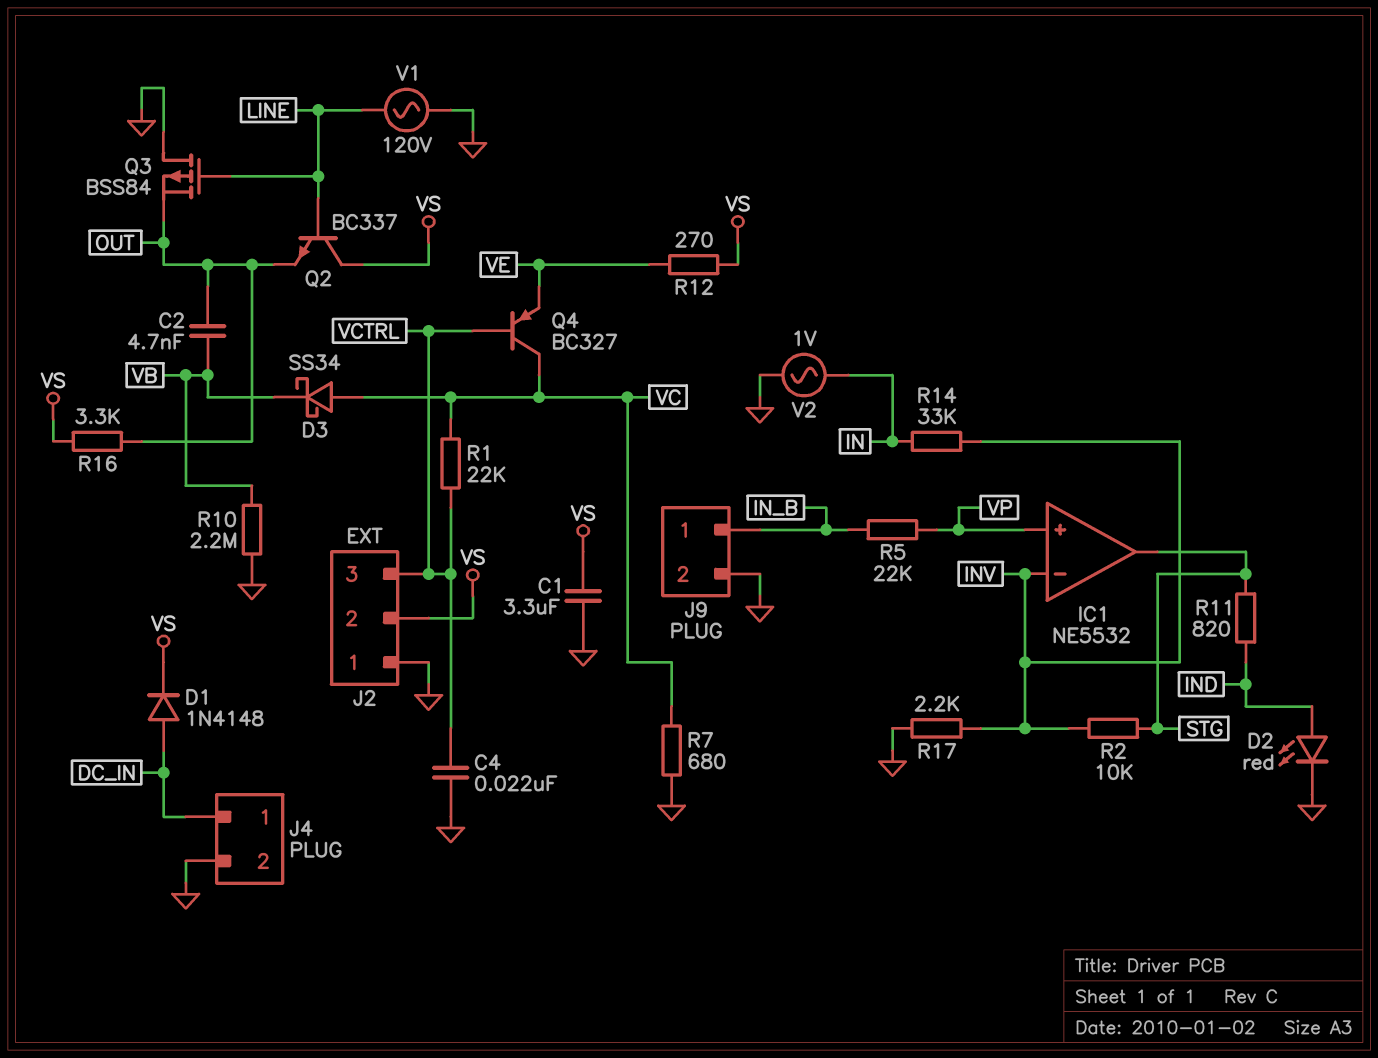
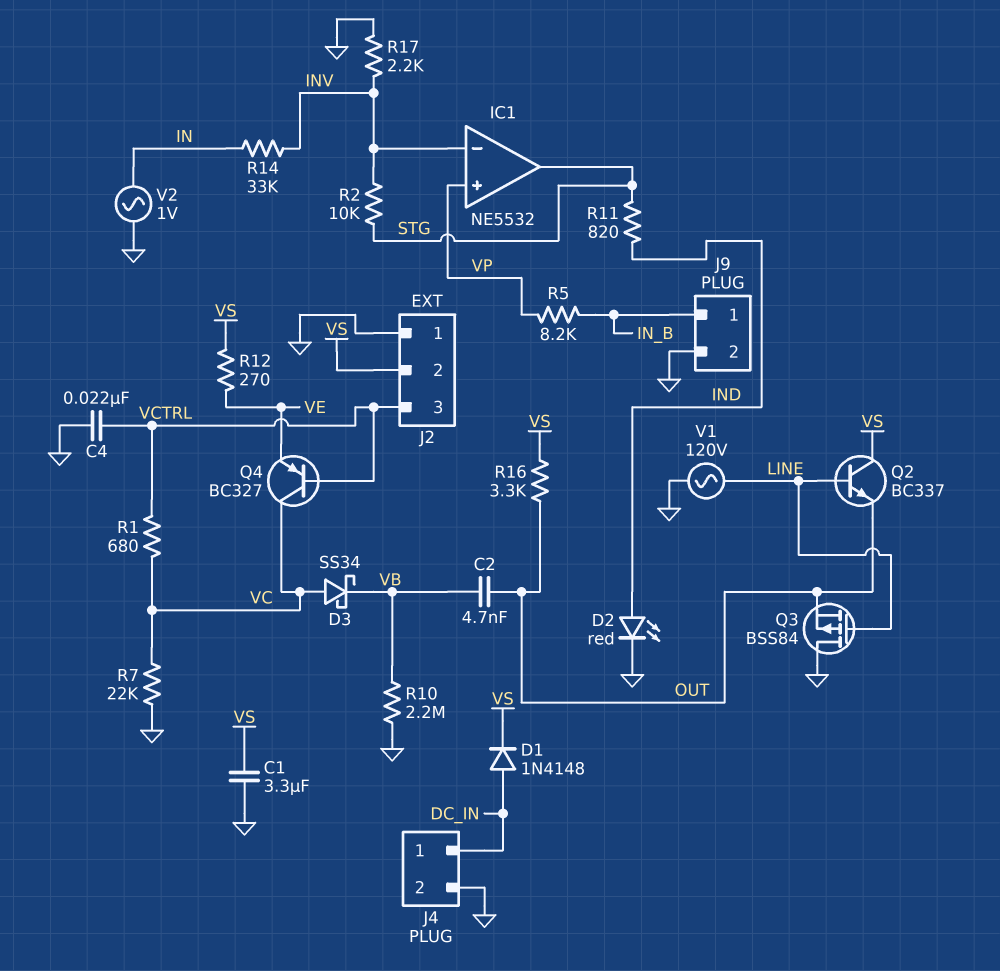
R1: 22k (VC, VCTRL) -> 680 (VC, VCTRL)
R5: 22k (IN_B, VP) -> 8.2k (IN_B, VP)
R7: 680 (GND, VC) -> 22k (GND, VC)

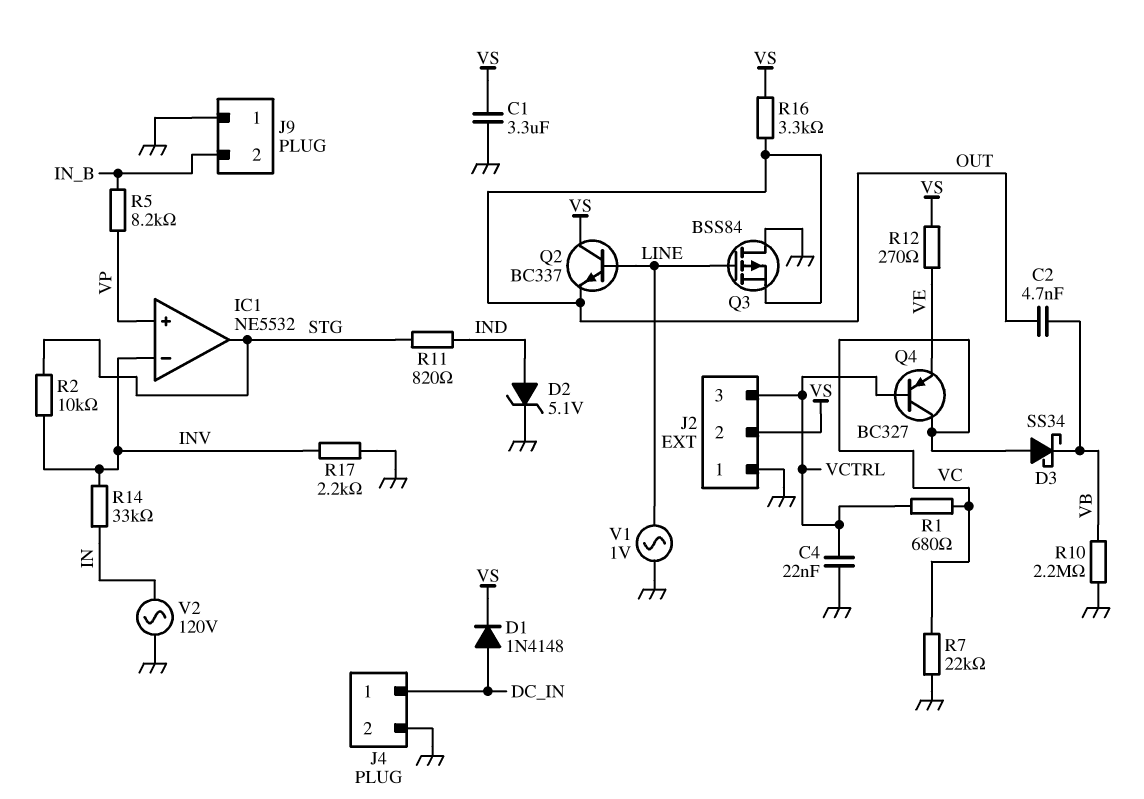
D2: LED red (A IND, K GND) -> zener 5.1V (A IND, K GND)
J9 pin 1: IN_B -> GND
J9 pin 2: GND -> IN_B
V1: AC 120V (GND, LINE) -> AC 1V (GND, LINE)
V2: AC 1V (GND, IN) -> AC 120V (GND, IN)

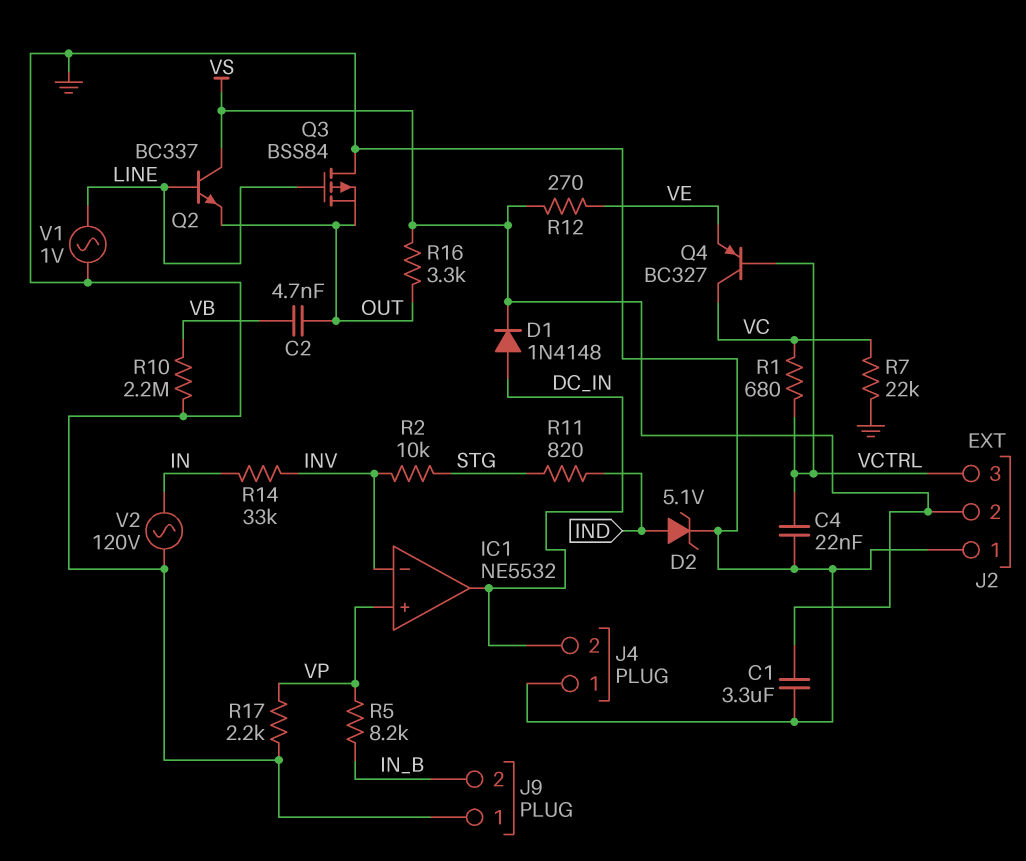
D3: schottky SS34 (A VC, K VB) -> none
IC1 pin out: STG -> DC_IN
J4 pin 1: DC_IN -> GND
J4 pin 2: GND -> DC_IN
R17: 2.2k (GND, INV) -> 2.2k (GND, VP)

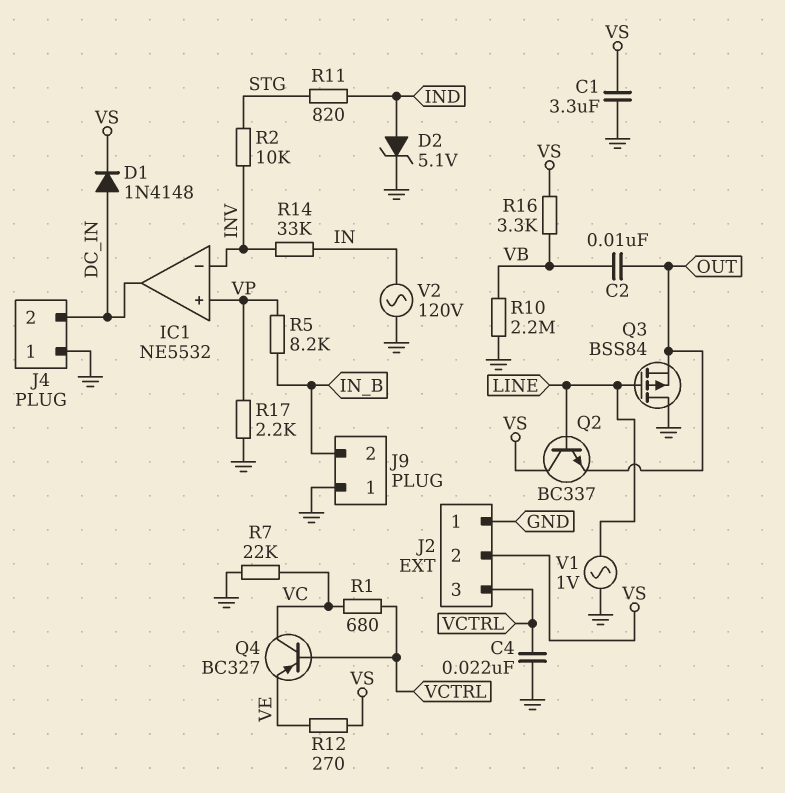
C2: 4.7nF (OUT, VB) -> 10nF (OUT, VB)
R16: 3.3k (OUT, VS) -> 3.3k (VB, VS)

